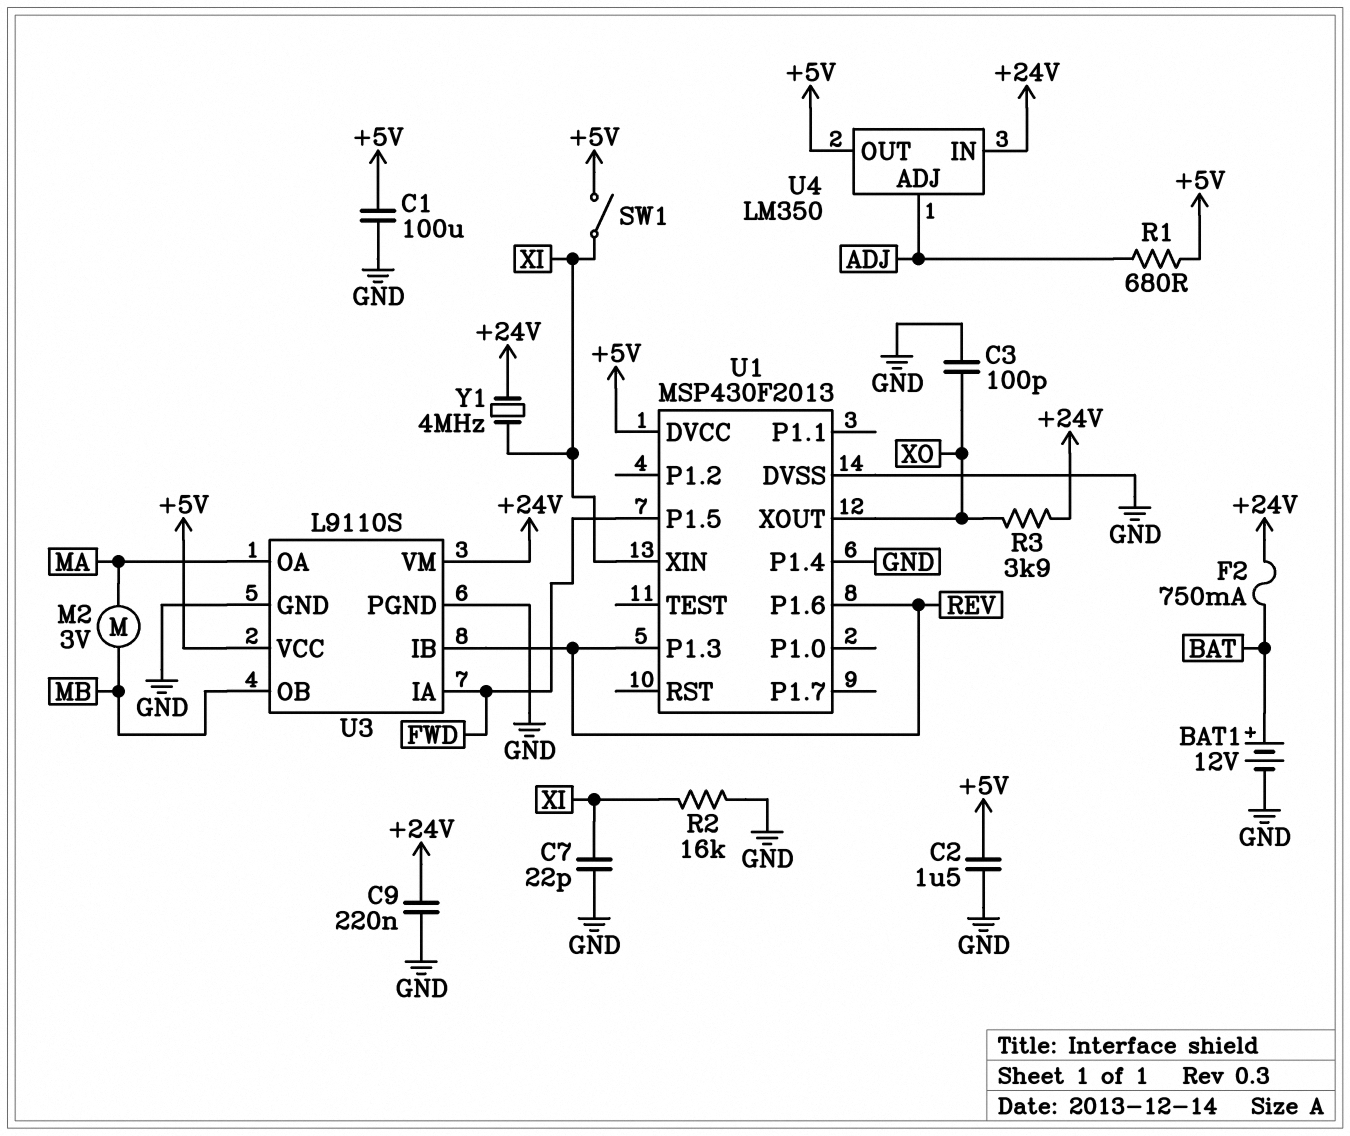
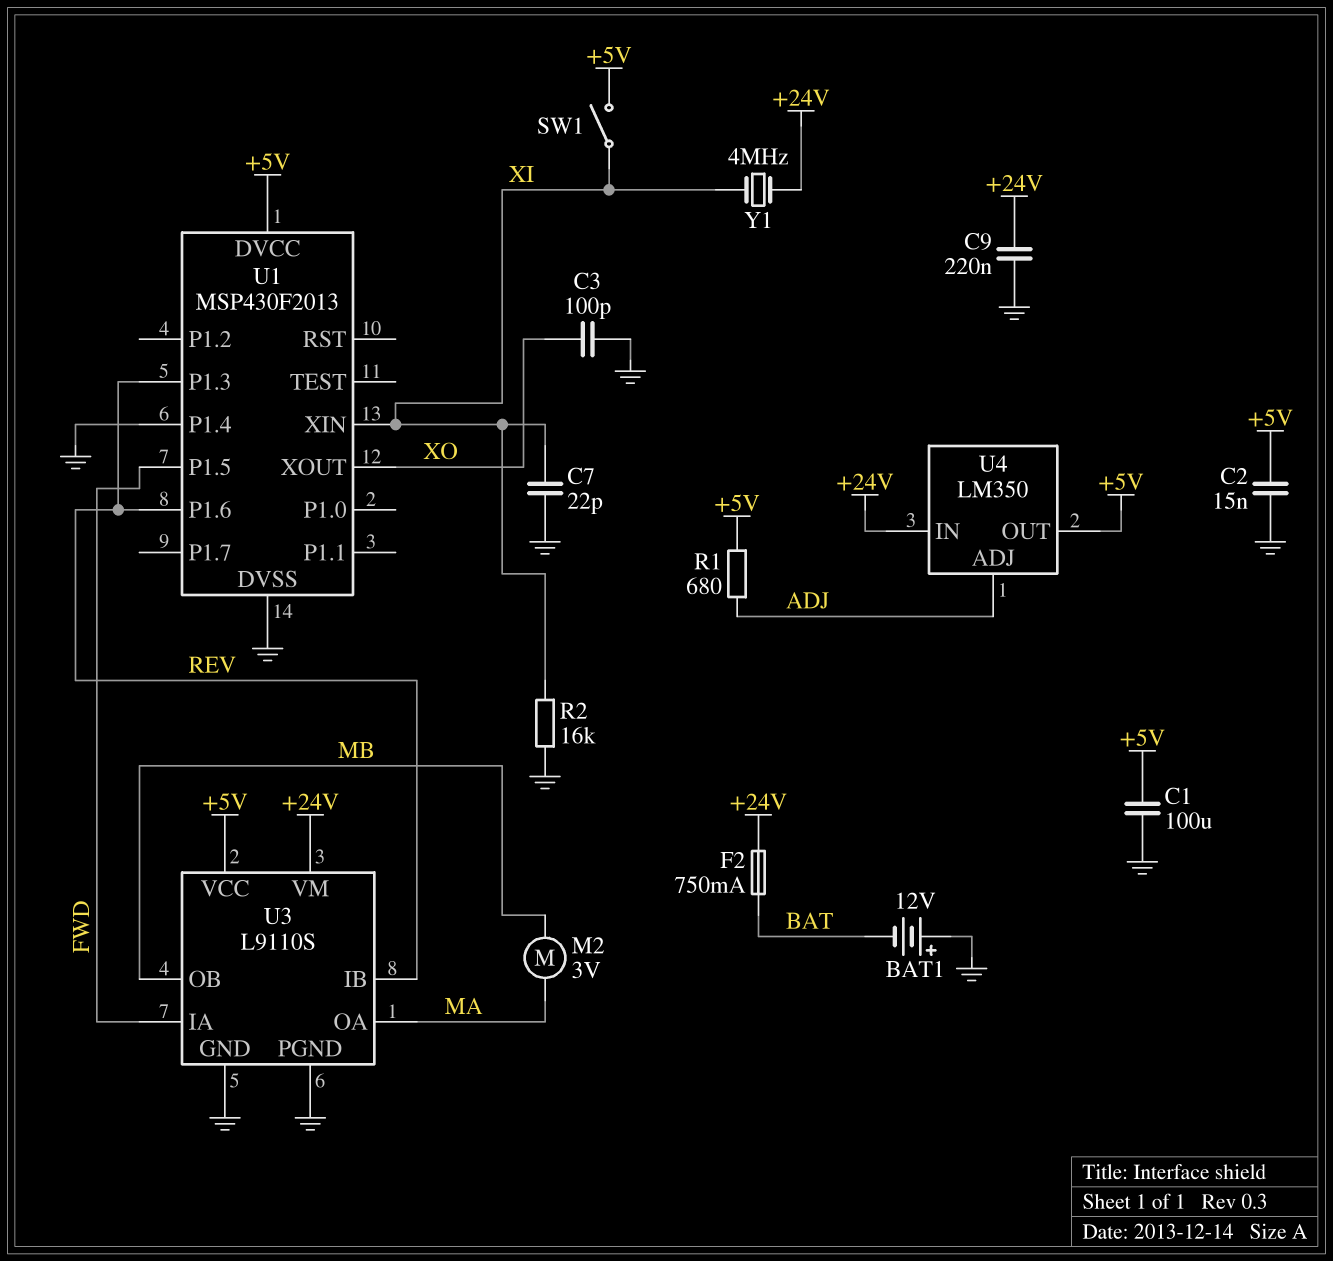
BAT1: 12V (plus BAT, minus GND) -> 12V (plus GND, minus BAT)
C2: 1.5uF (+5V, GND) -> 15nF (+5V, GND)
R3: 3.9k (+24V, XO) -> none

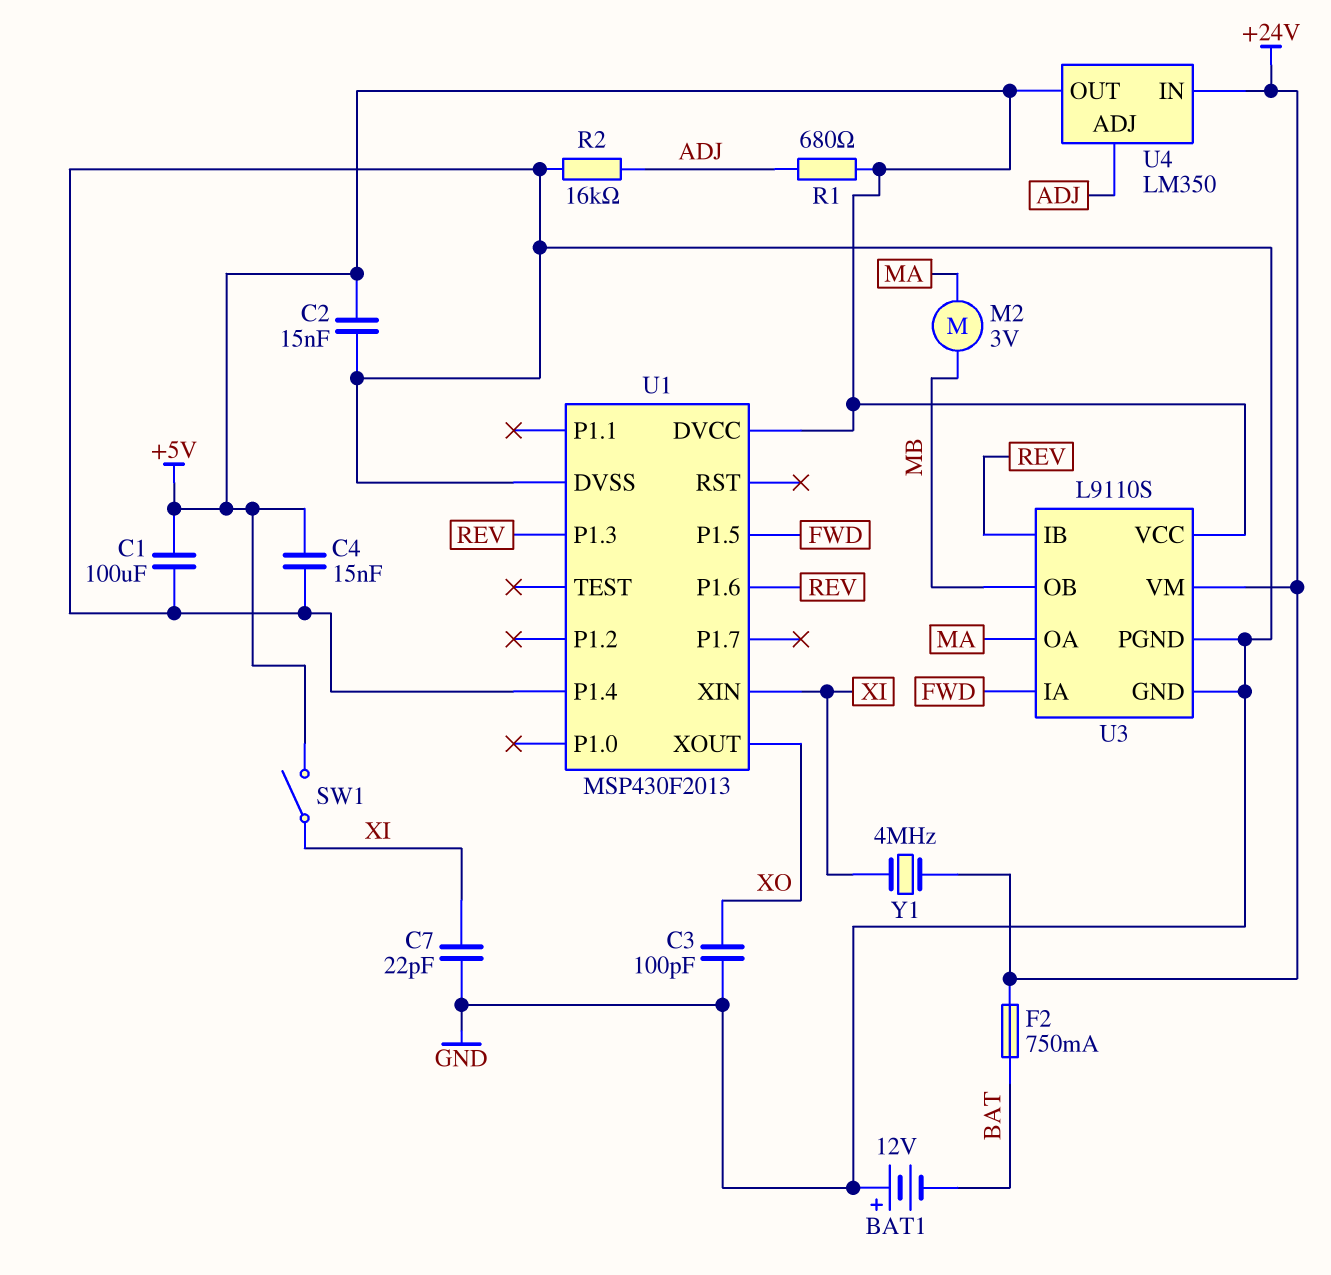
C4: none -> 15nF (+5V, GND)
C9: 220nF (+24V, GND) -> none
R2: 16k (GND, XI) -> 16k (ADJ, GND)

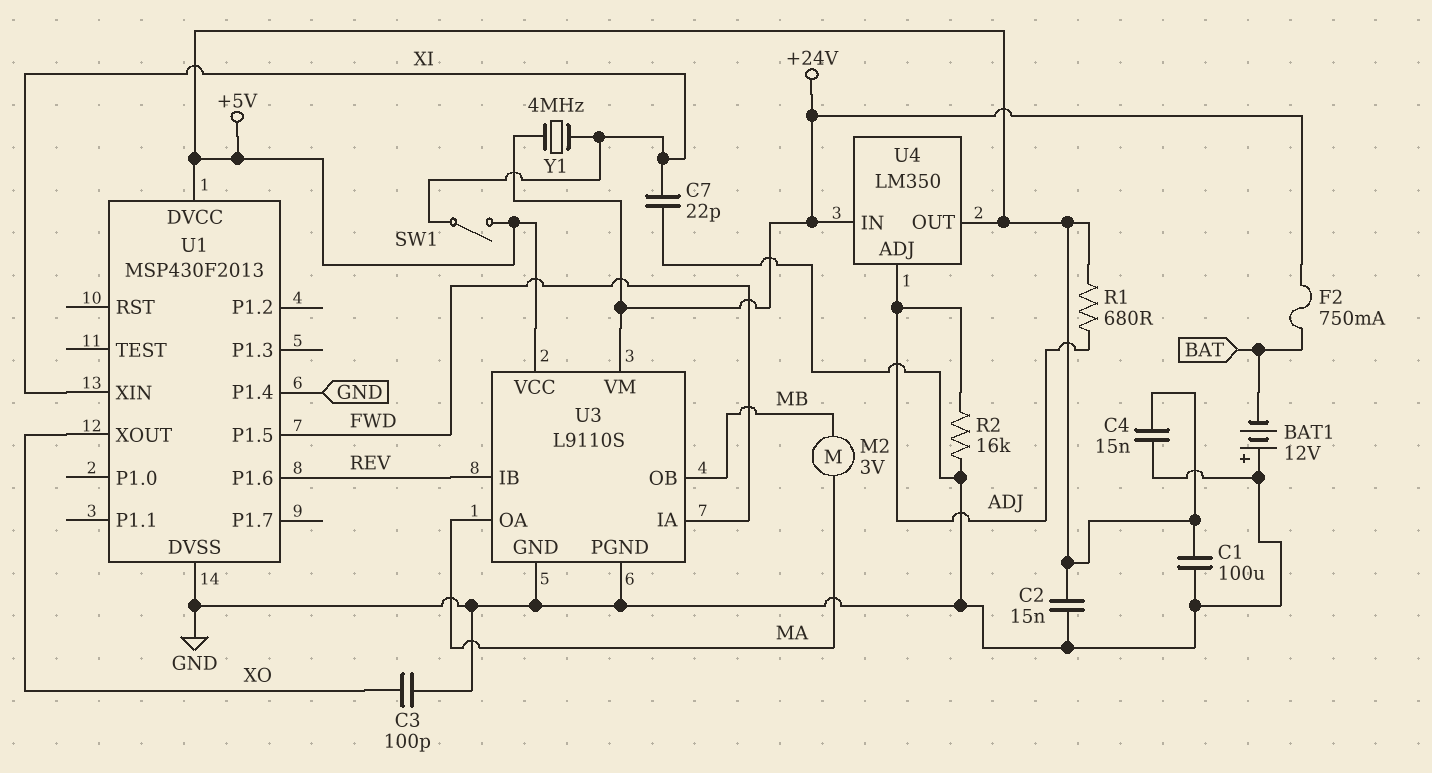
U1 pin P1.3: REV -> none

